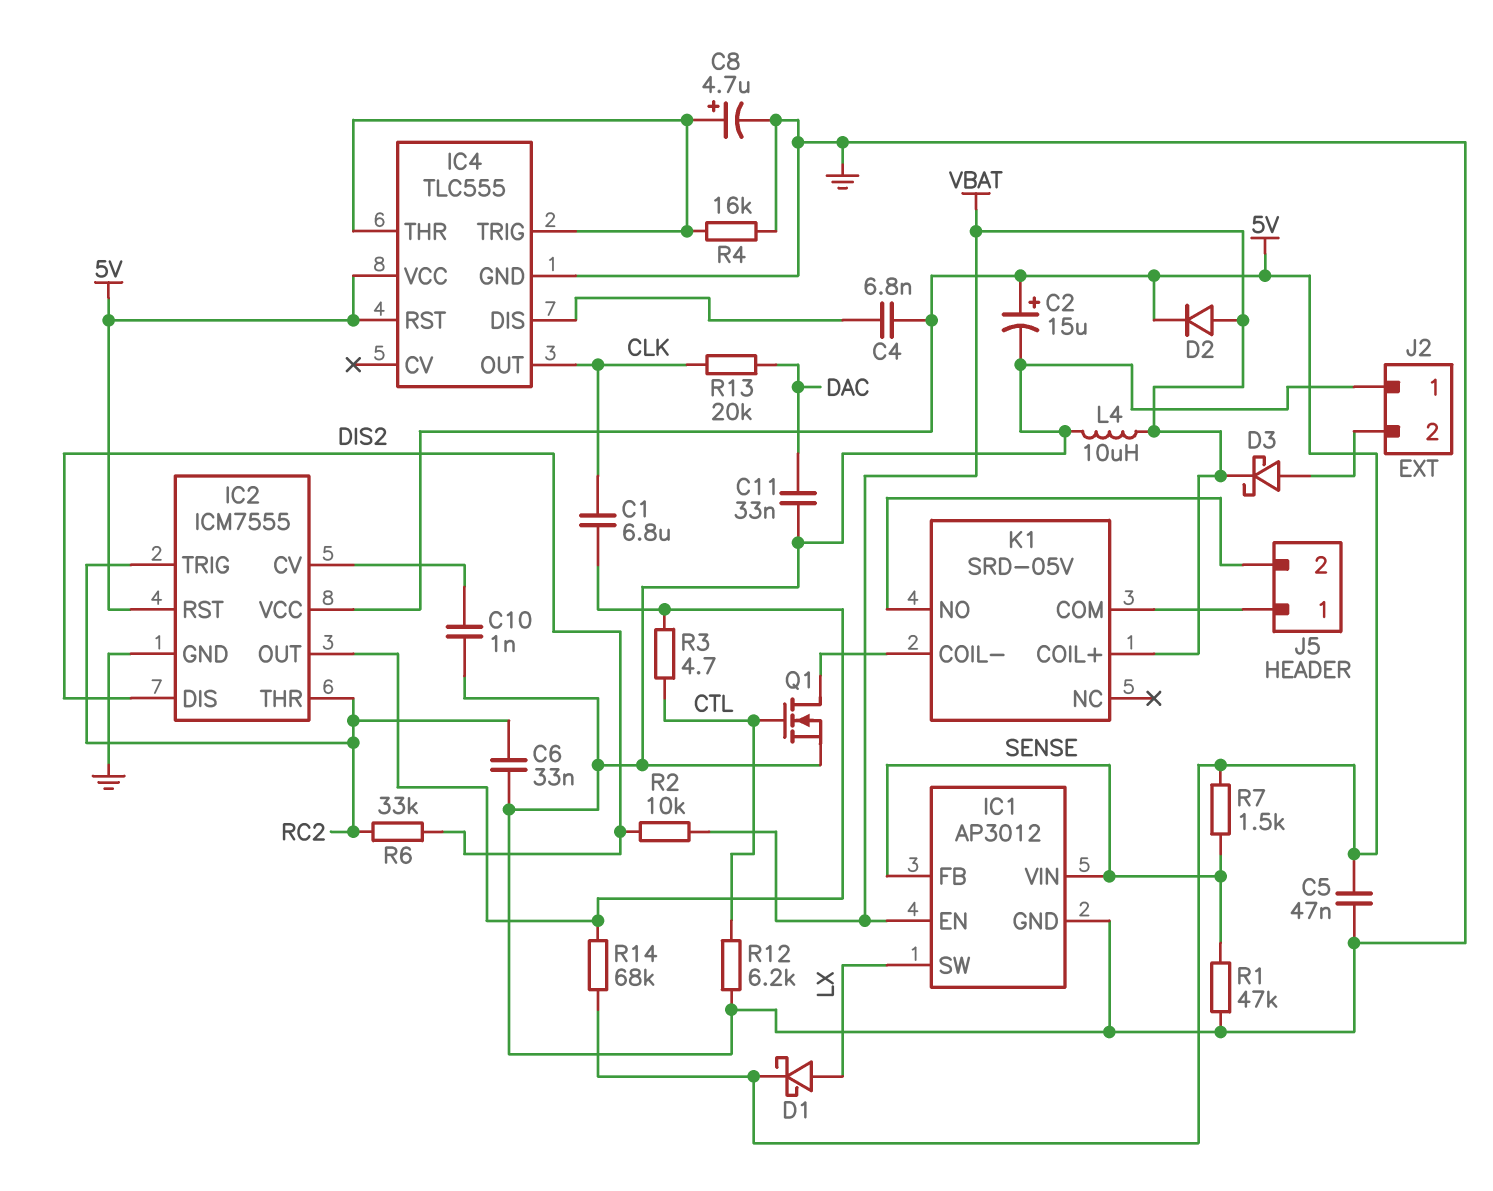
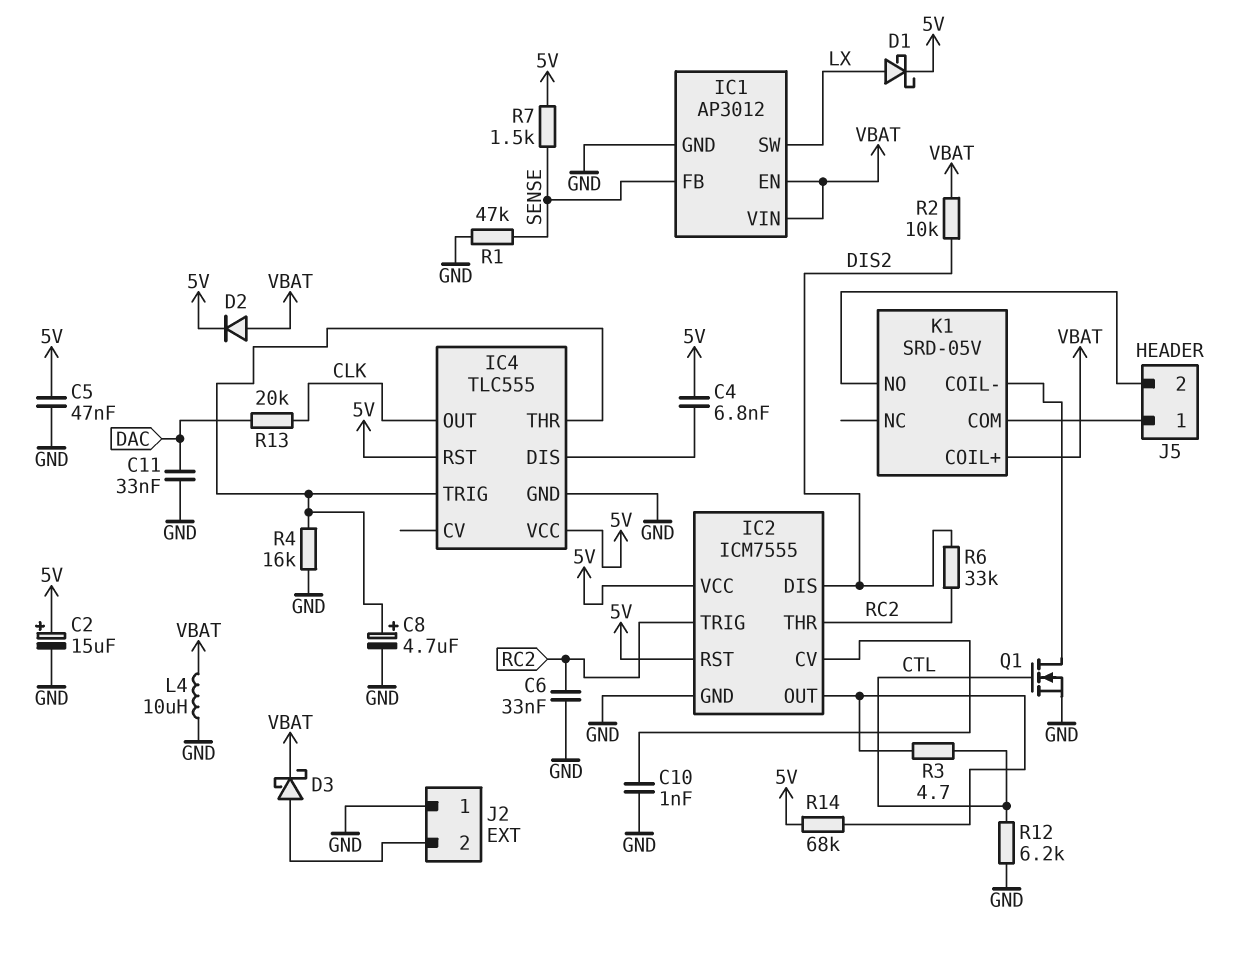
C1: 6.8uF (CLK, IC2/OUT) -> none
IC1 pin VIN: SENSE -> VBAT

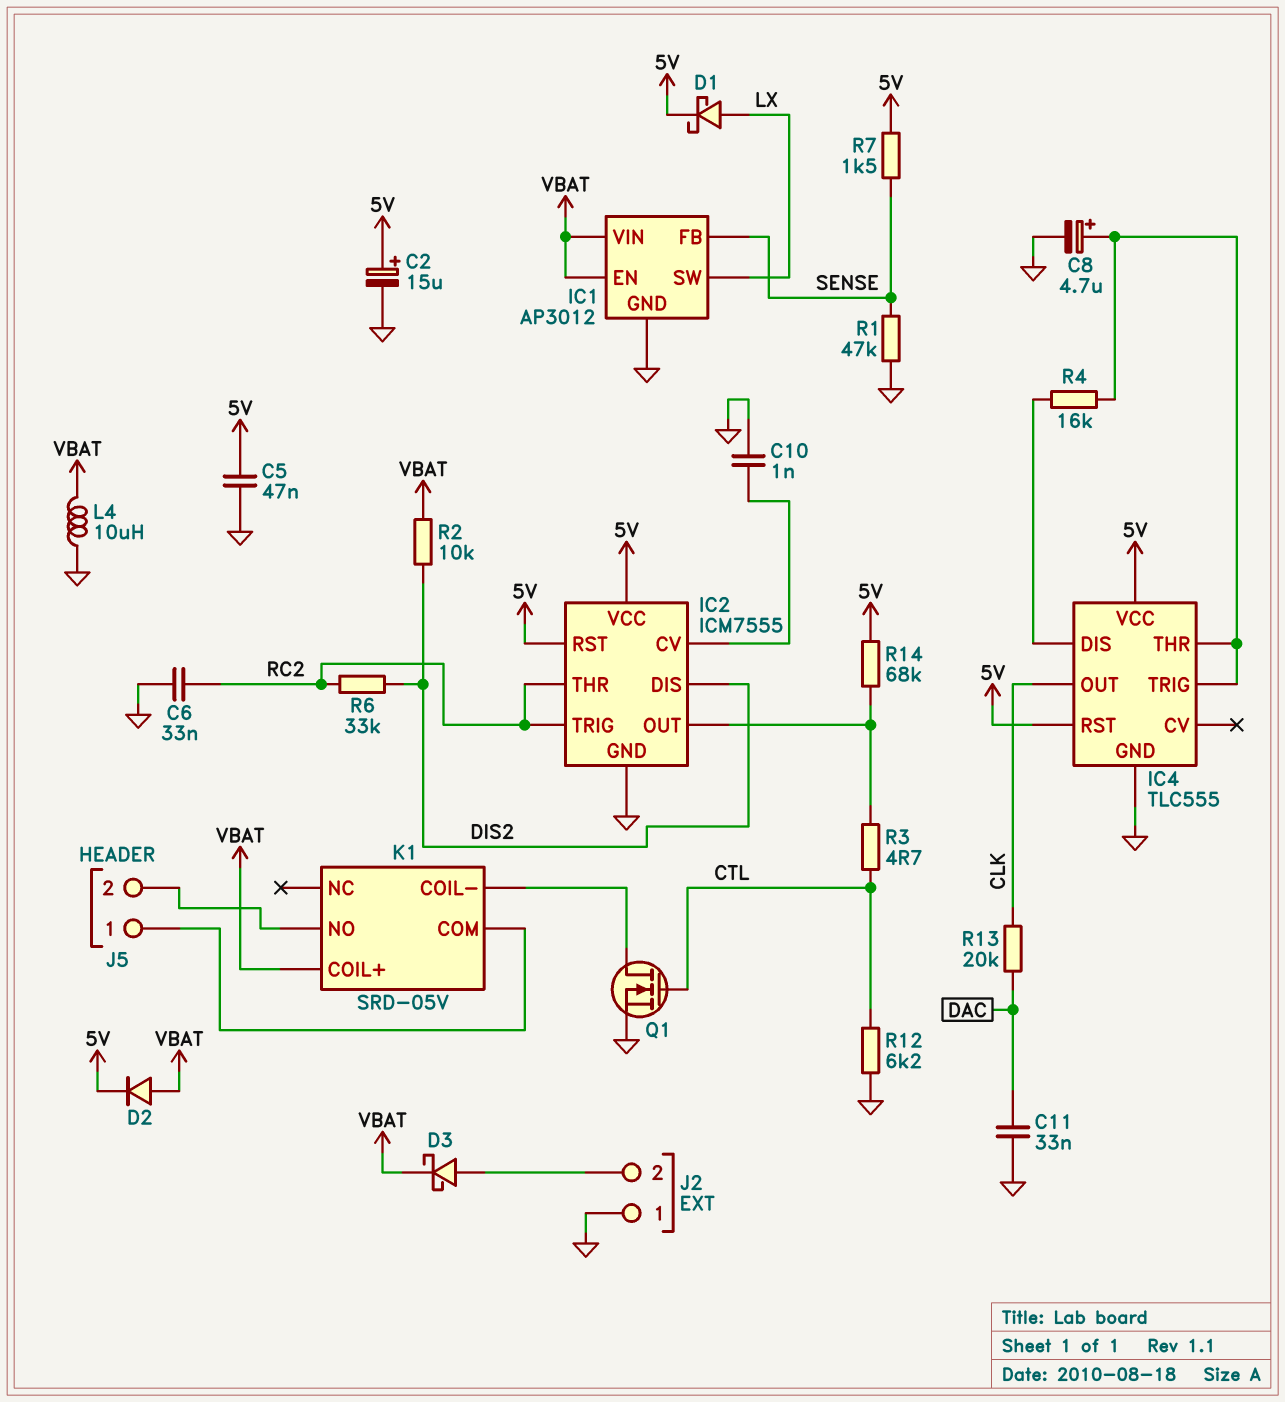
C4: 6.8nF (5V, IC4/DIS) -> none
R4: 16k (GND, IC4/THR) -> 16k (IC4/DIS, IC4/THR)

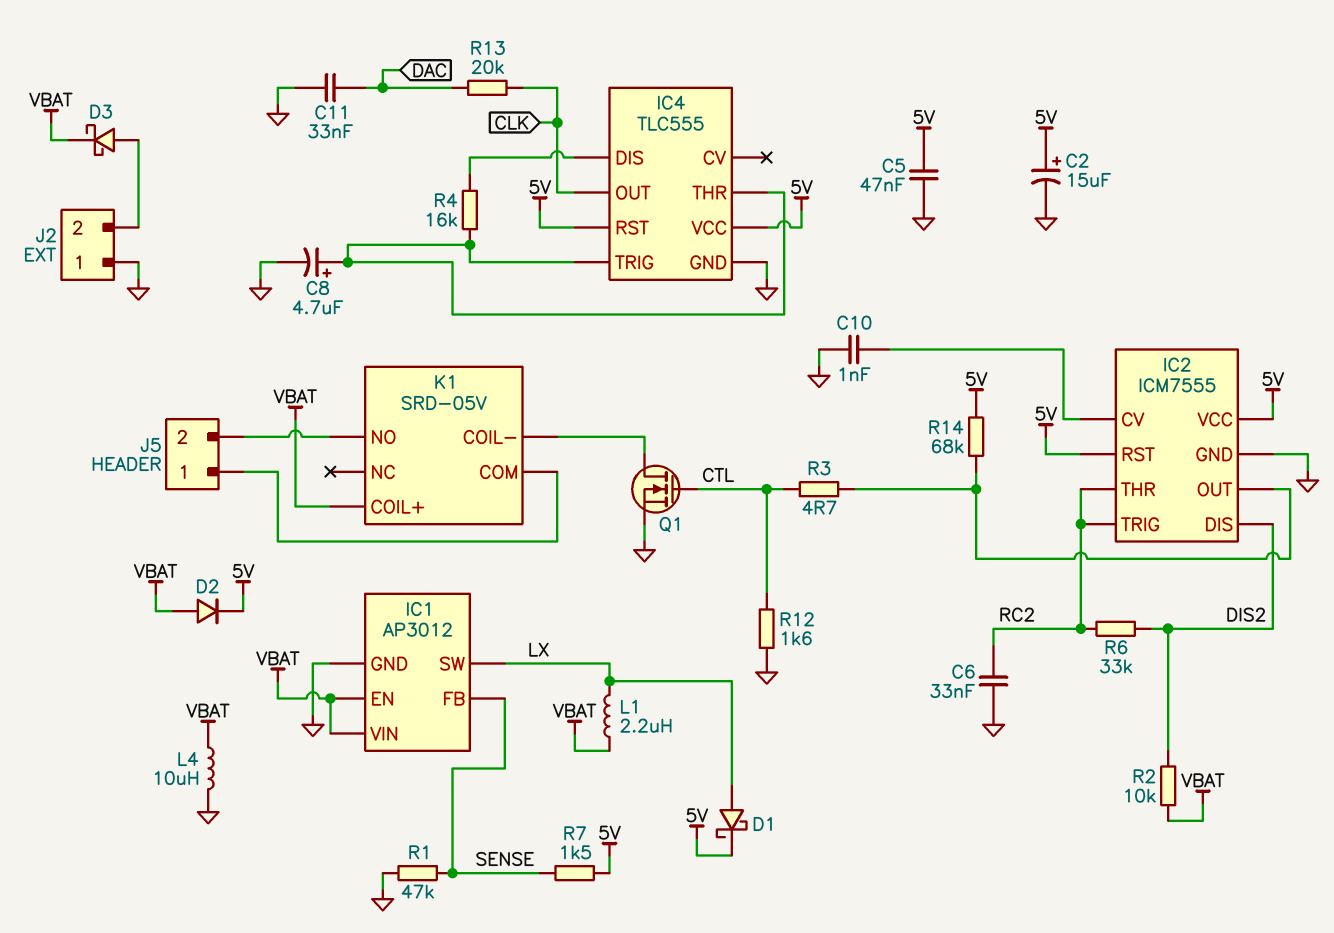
L1: none -> 2.2uH (LX, VBAT)
R12: 6.2k (CTL, GND) -> 1.6k (CTL, GND)

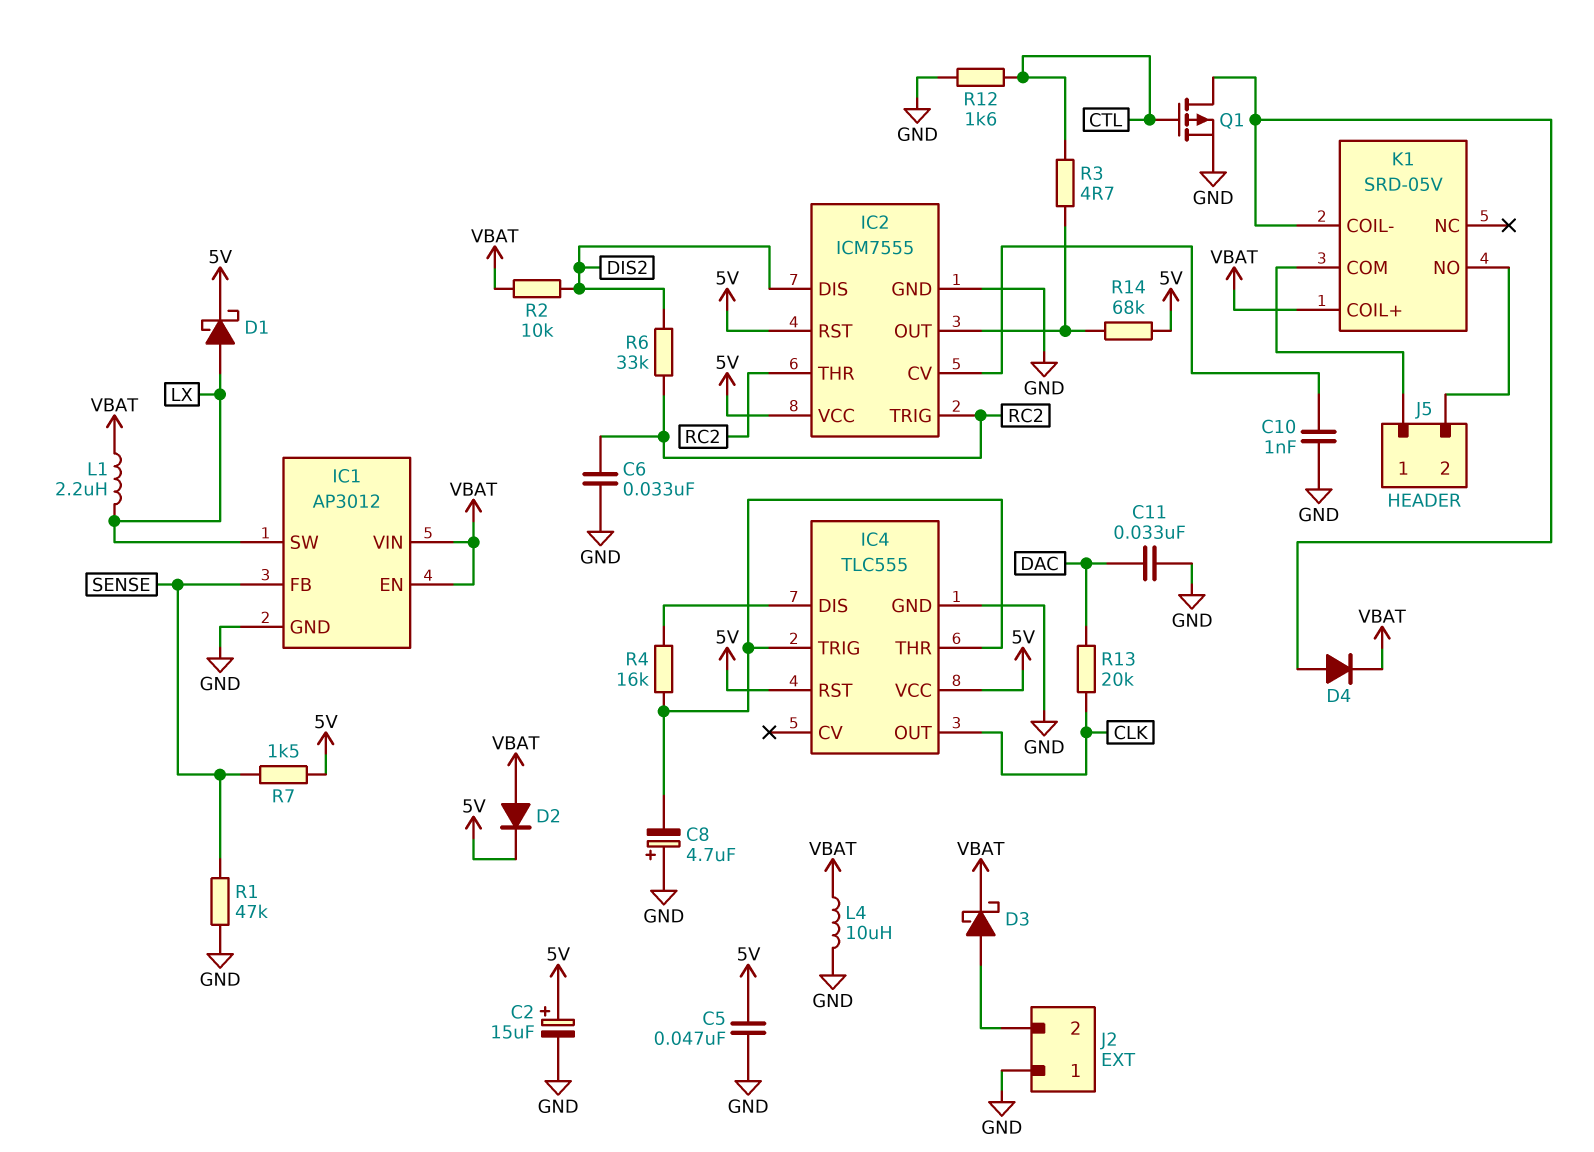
C8: 4.7uF (plus IC4/THR, minus GND) -> 4.7uF (plus GND, minus IC4/THR)
D4: none -> diode (A K1/COIL-, K VBAT)
Q1: NMOS (G CTL, D K1/COIL-, S GND) -> PMOS (G CTL, D K1/COIL-, S GND)

